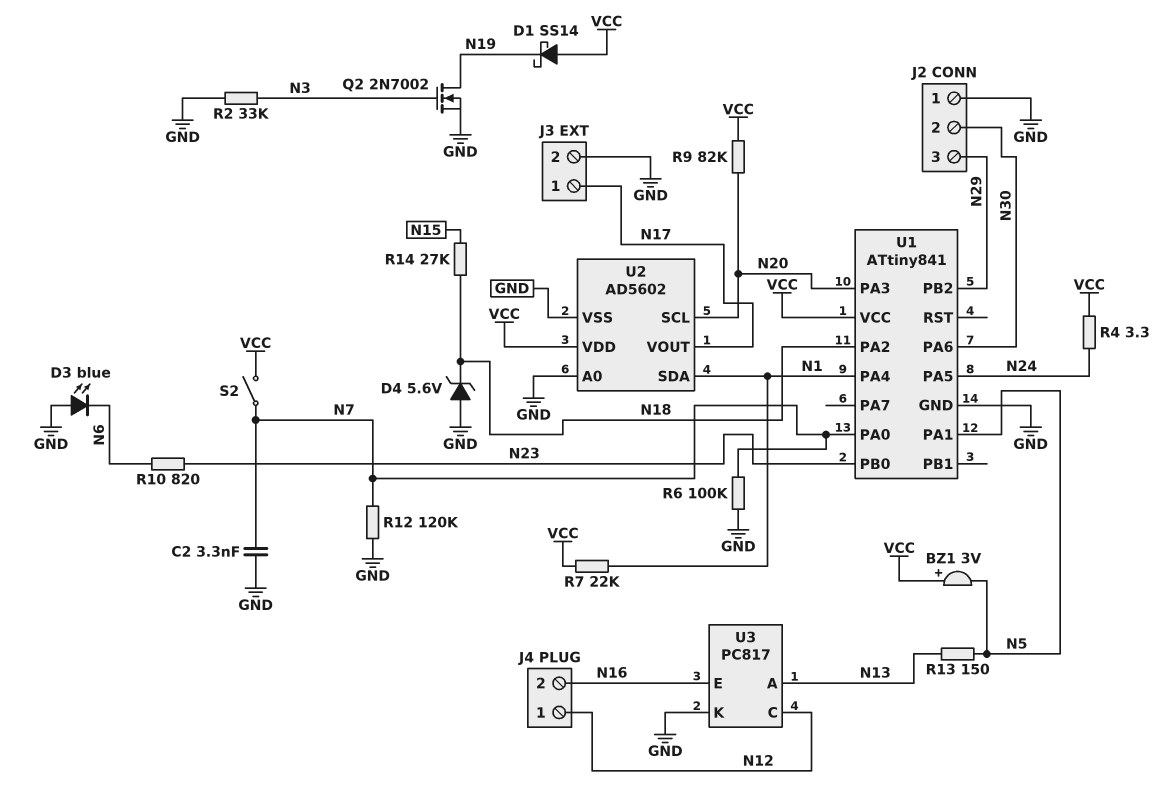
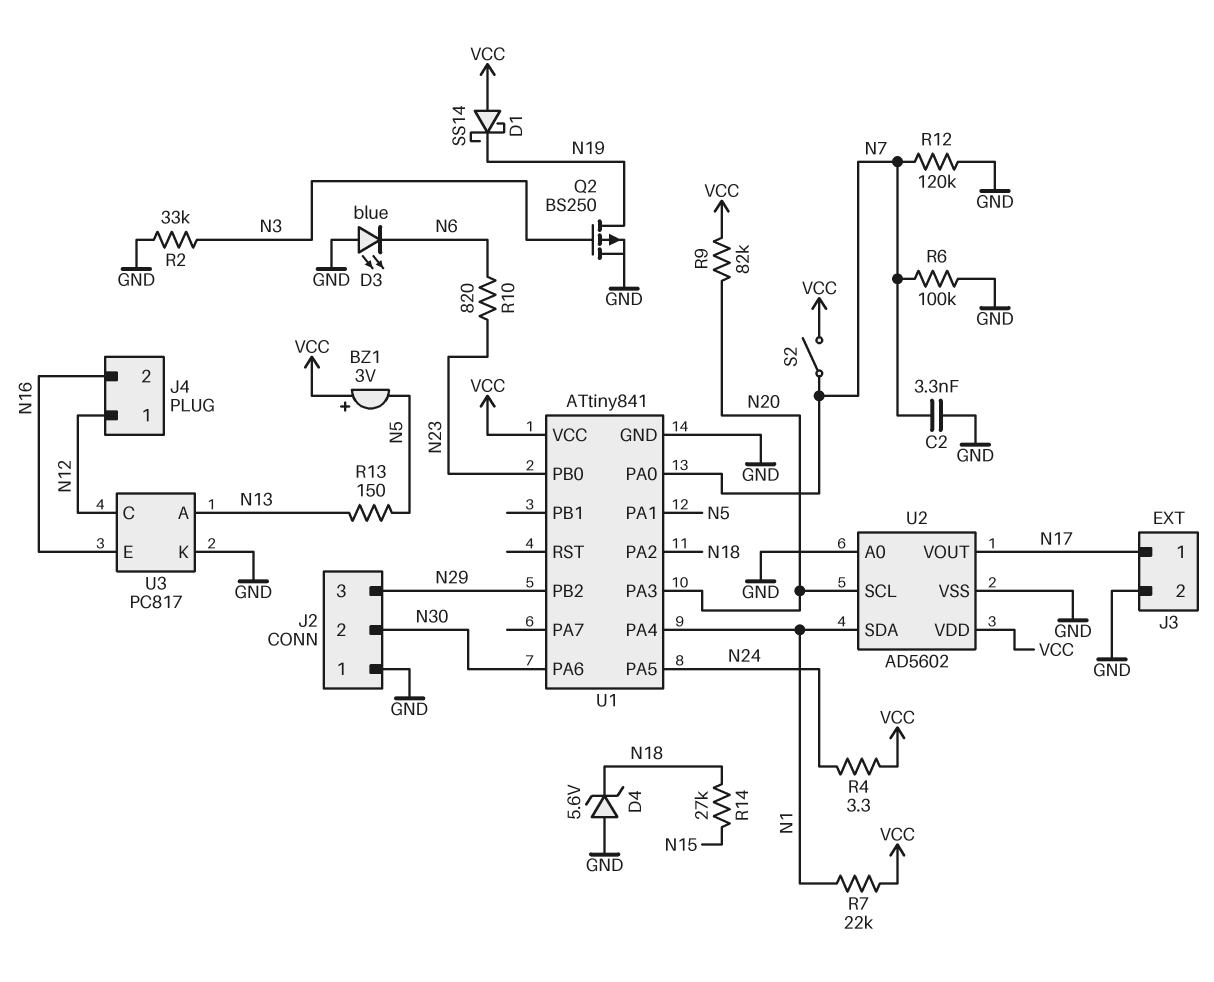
Q2: NMOS 2N7002 (G N3, D N19, S GND) -> PMOS BS250 (G N3, D N19, S GND)

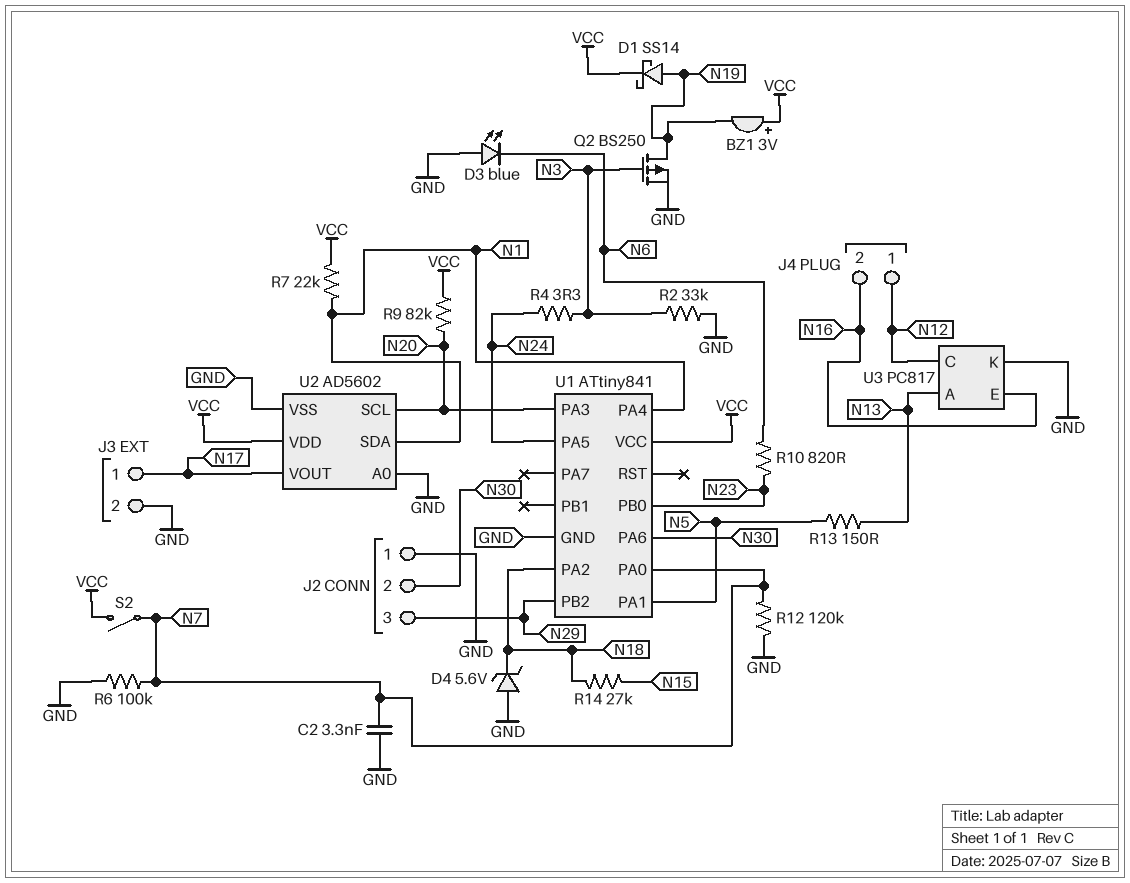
BZ1: buzzer 3V (plus VCC, minus N5) -> buzzer 3V (plus VCC, minus N19)
D1: schottky SS14 (A VCC, K N19) -> schottky SS14 (A N19, K VCC)
R4: 3.3 (N24, VCC) -> 3.3 (N3, N24)

